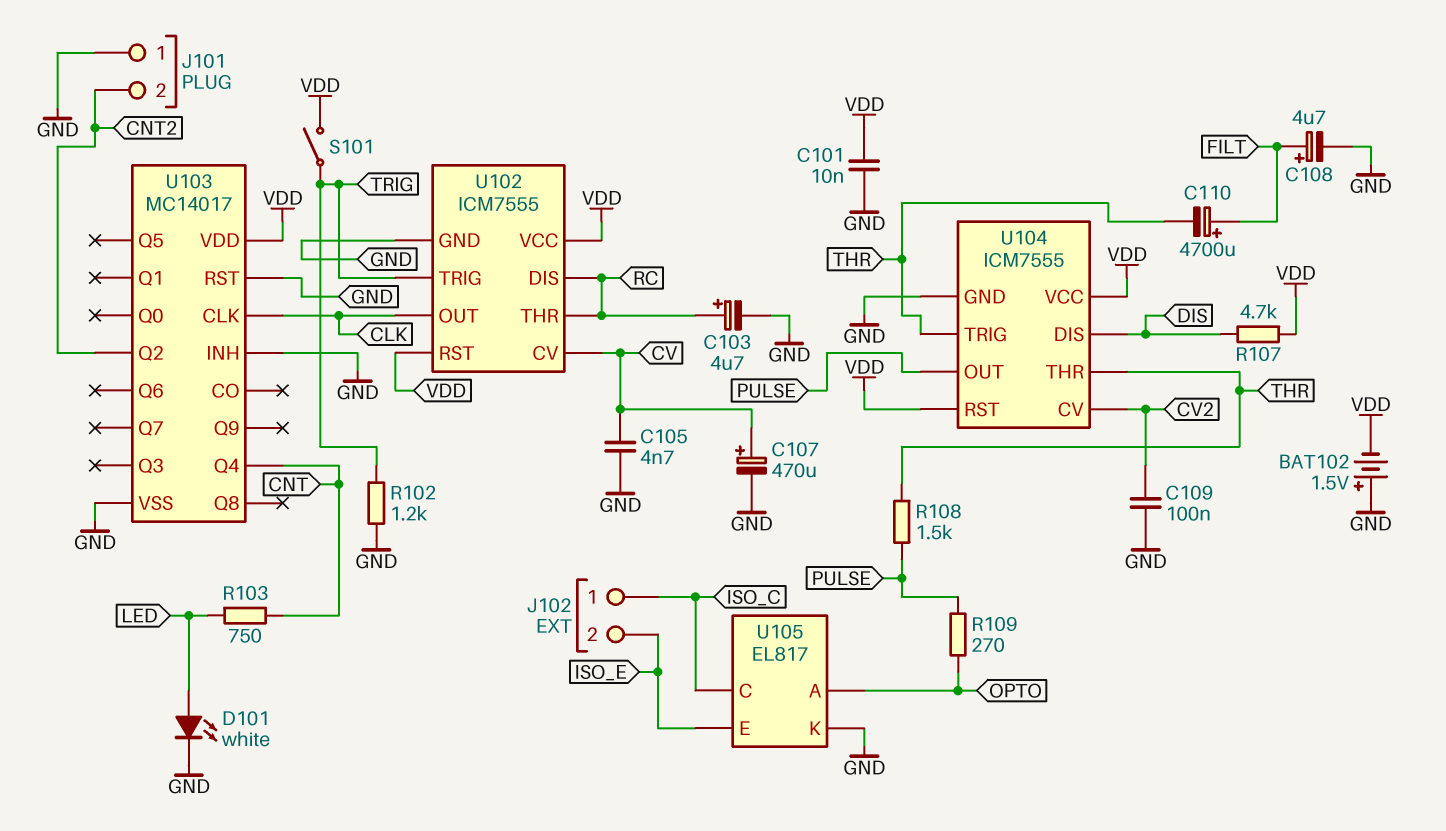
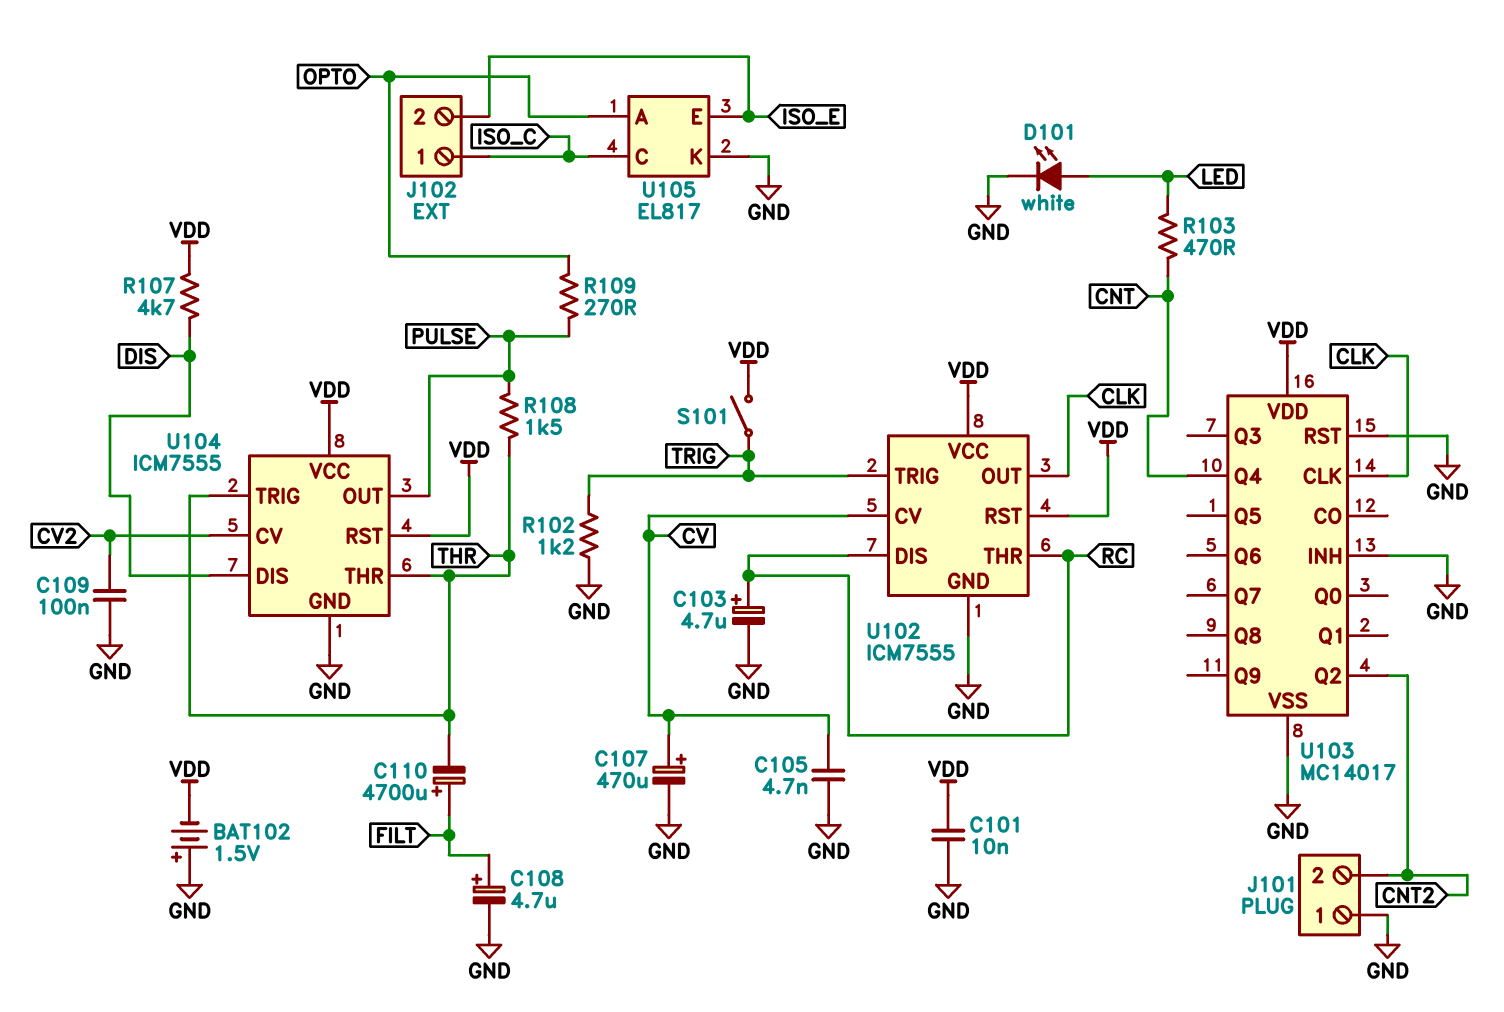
R103: 750 (CNT, LED) -> 470 (CNT, LED)

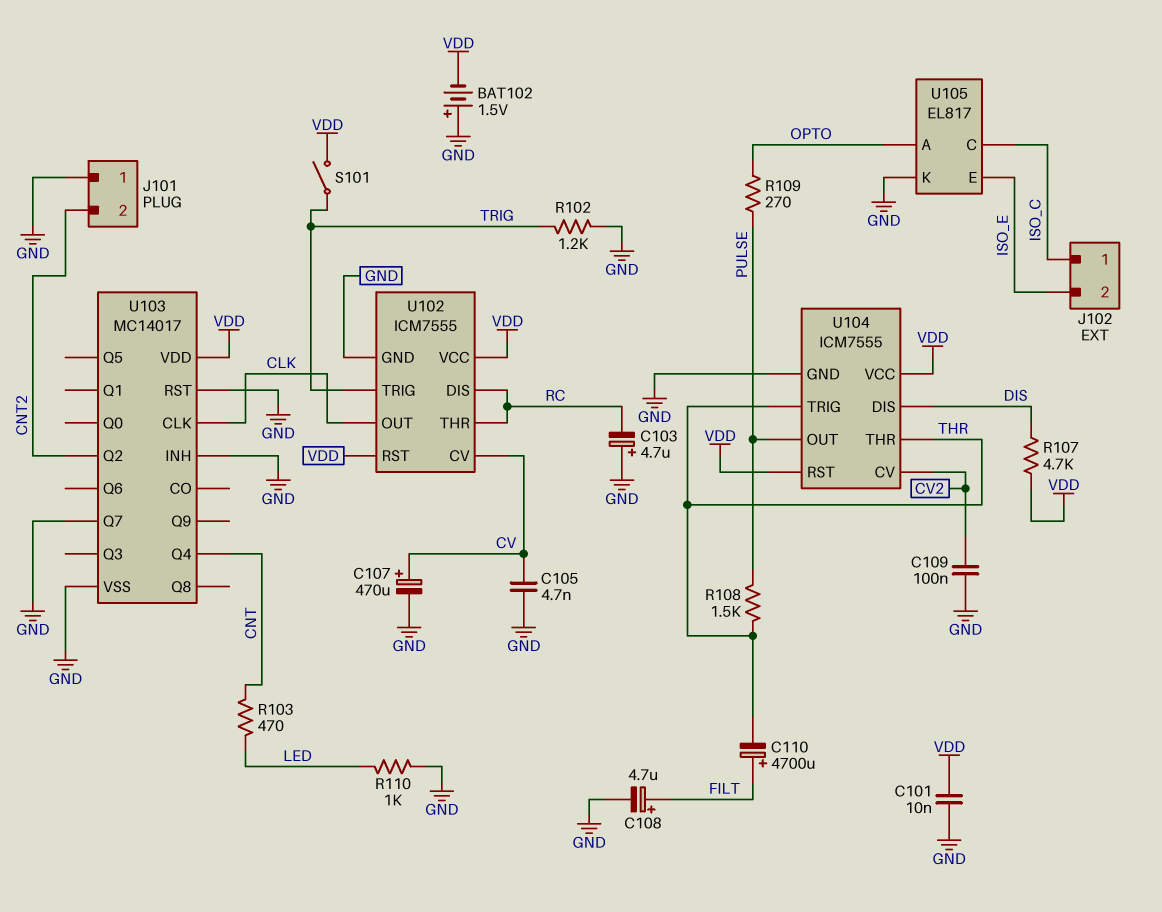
C103: 4.7uF (plus RC, minus GND) -> 4.7uF (plus GND, minus RC)
D101: LED white (A LED, K GND) -> none
R110: none -> 1k (GND, LED)
U103 pin Q7: none -> GND

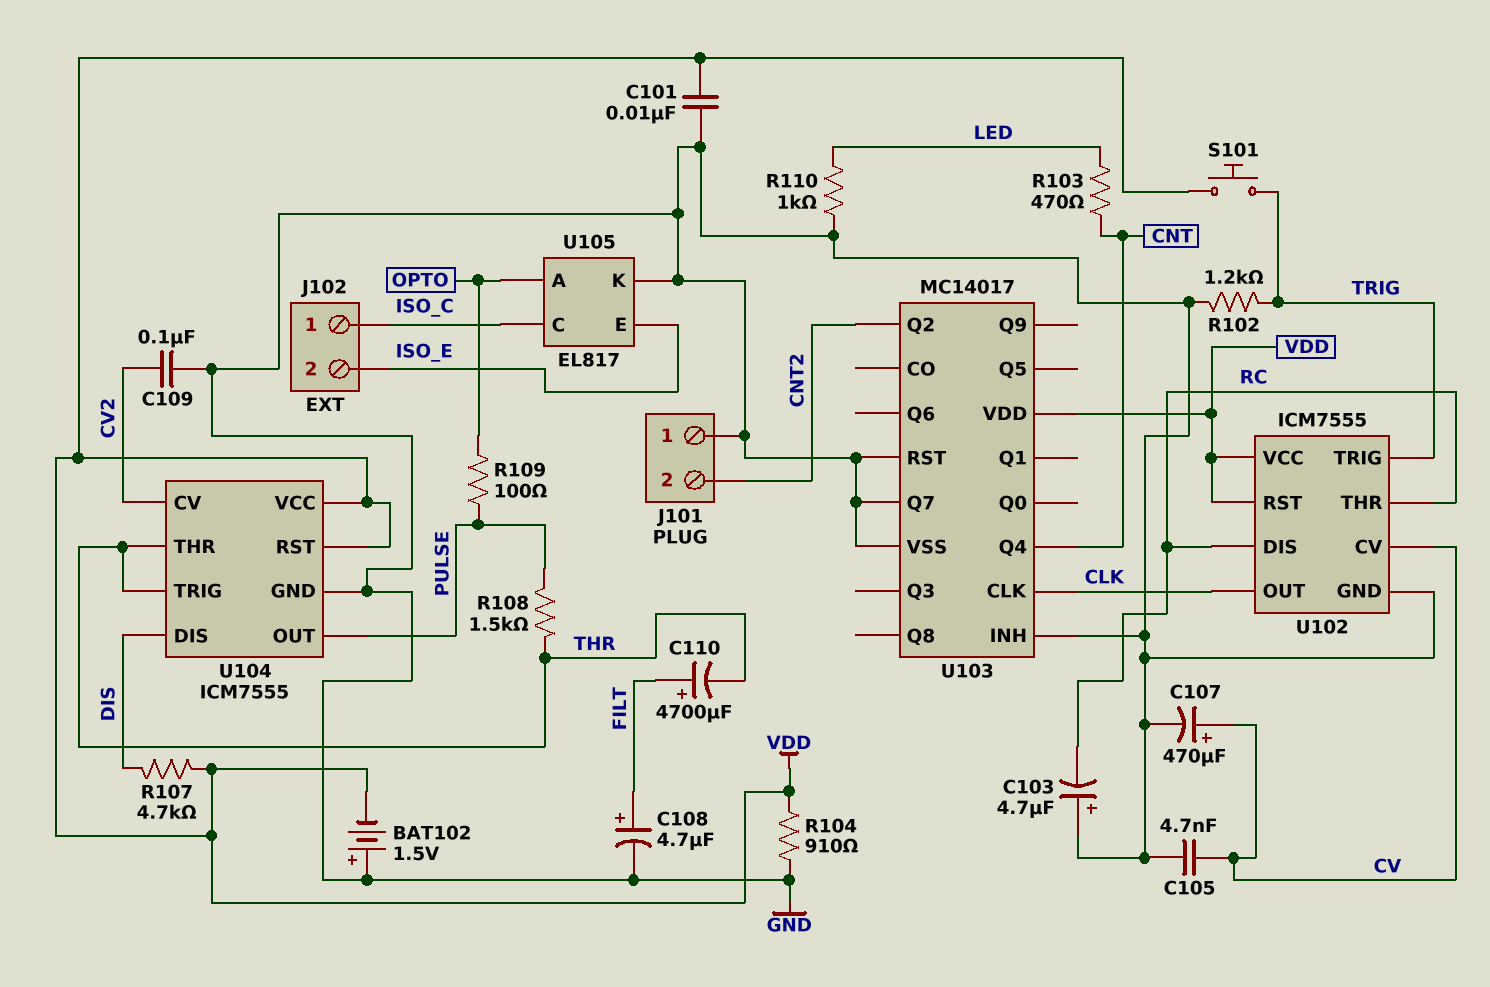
R104: none -> 910 (GND, VDD)
R109: 270 (OPTO, PULSE) -> 100 (OPTO, PULSE)
S101: switch (TRIG, VDD) -> button (TRIG, VDD)

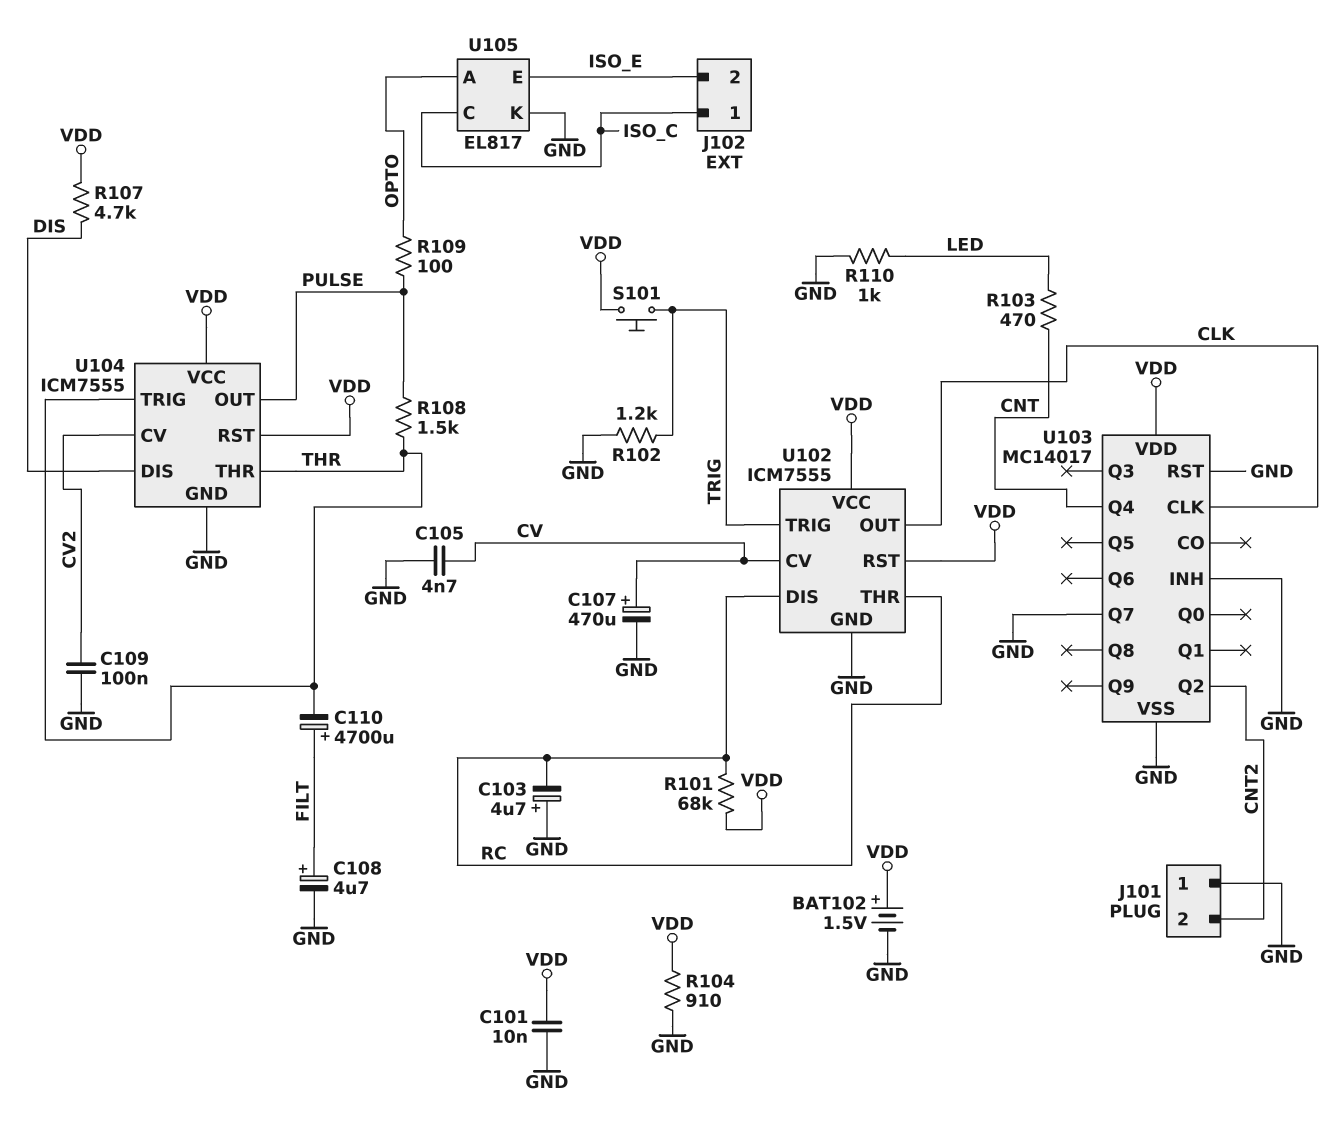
BAT102: 1.5V (plus GND, minus VDD) -> 1.5V (plus VDD, minus GND)
R101: none -> 68k (RC, VDD)

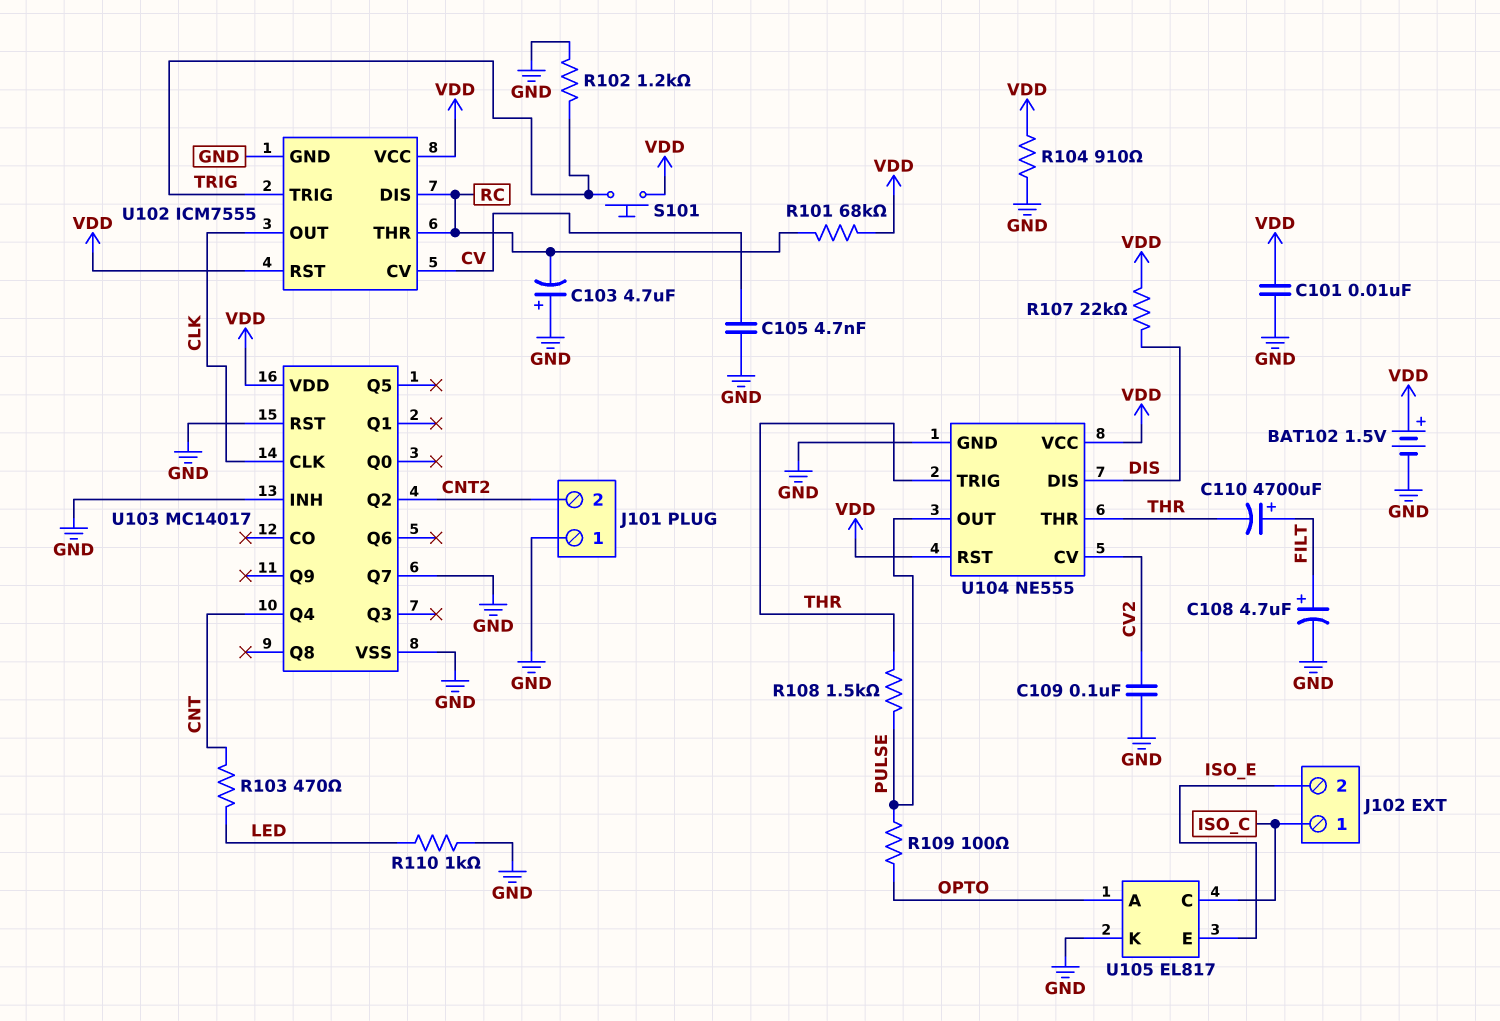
C107: 470uF (plus CV, minus GND) -> none
R107: 4.7k (DIS, VDD) -> 22k (DIS, VDD)
U104: ICM7555 -> NE555

